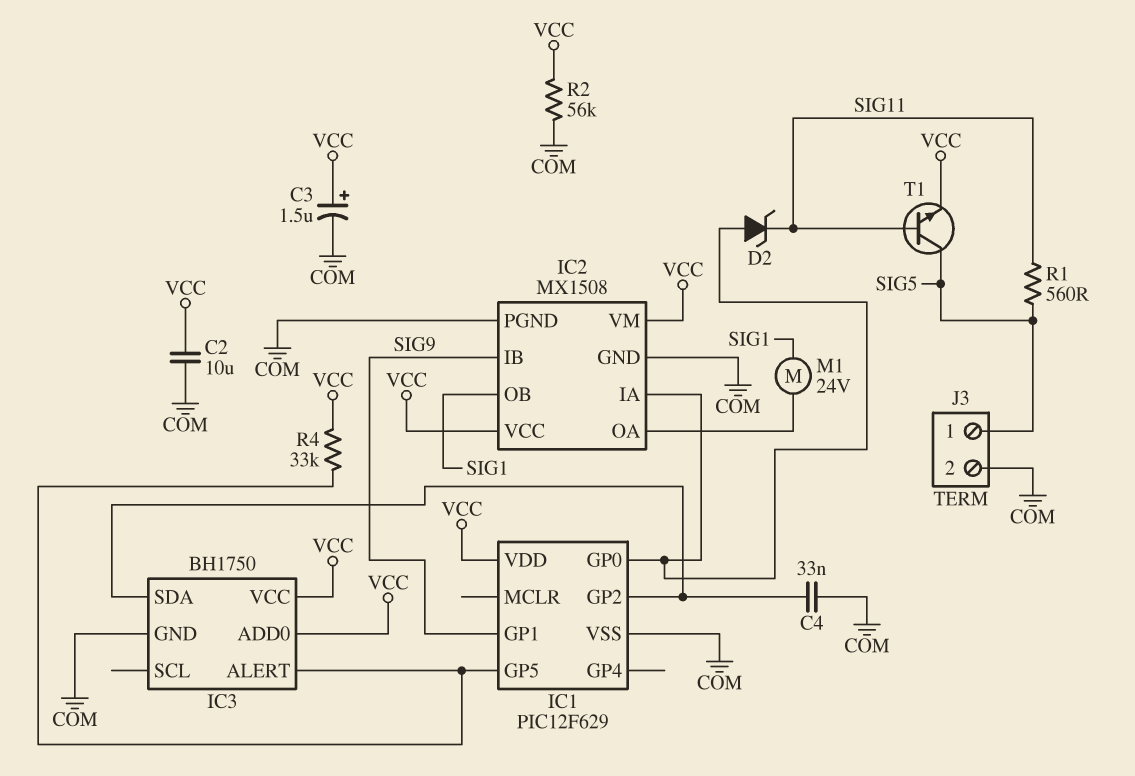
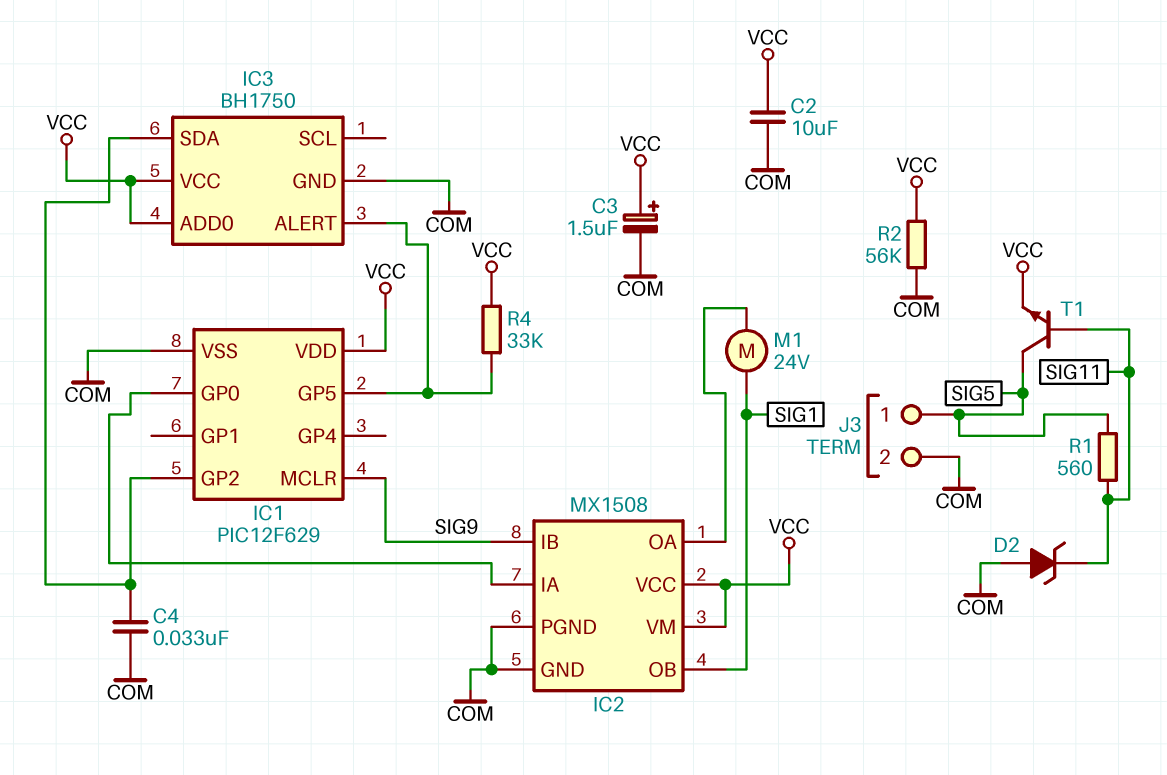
D2: zener (A IC1/GP0, K SIG11) -> zener (A COM, K SIG11)
IC1 pin GP1: SIG9 -> none
IC1 pin MCLR: none -> SIG9

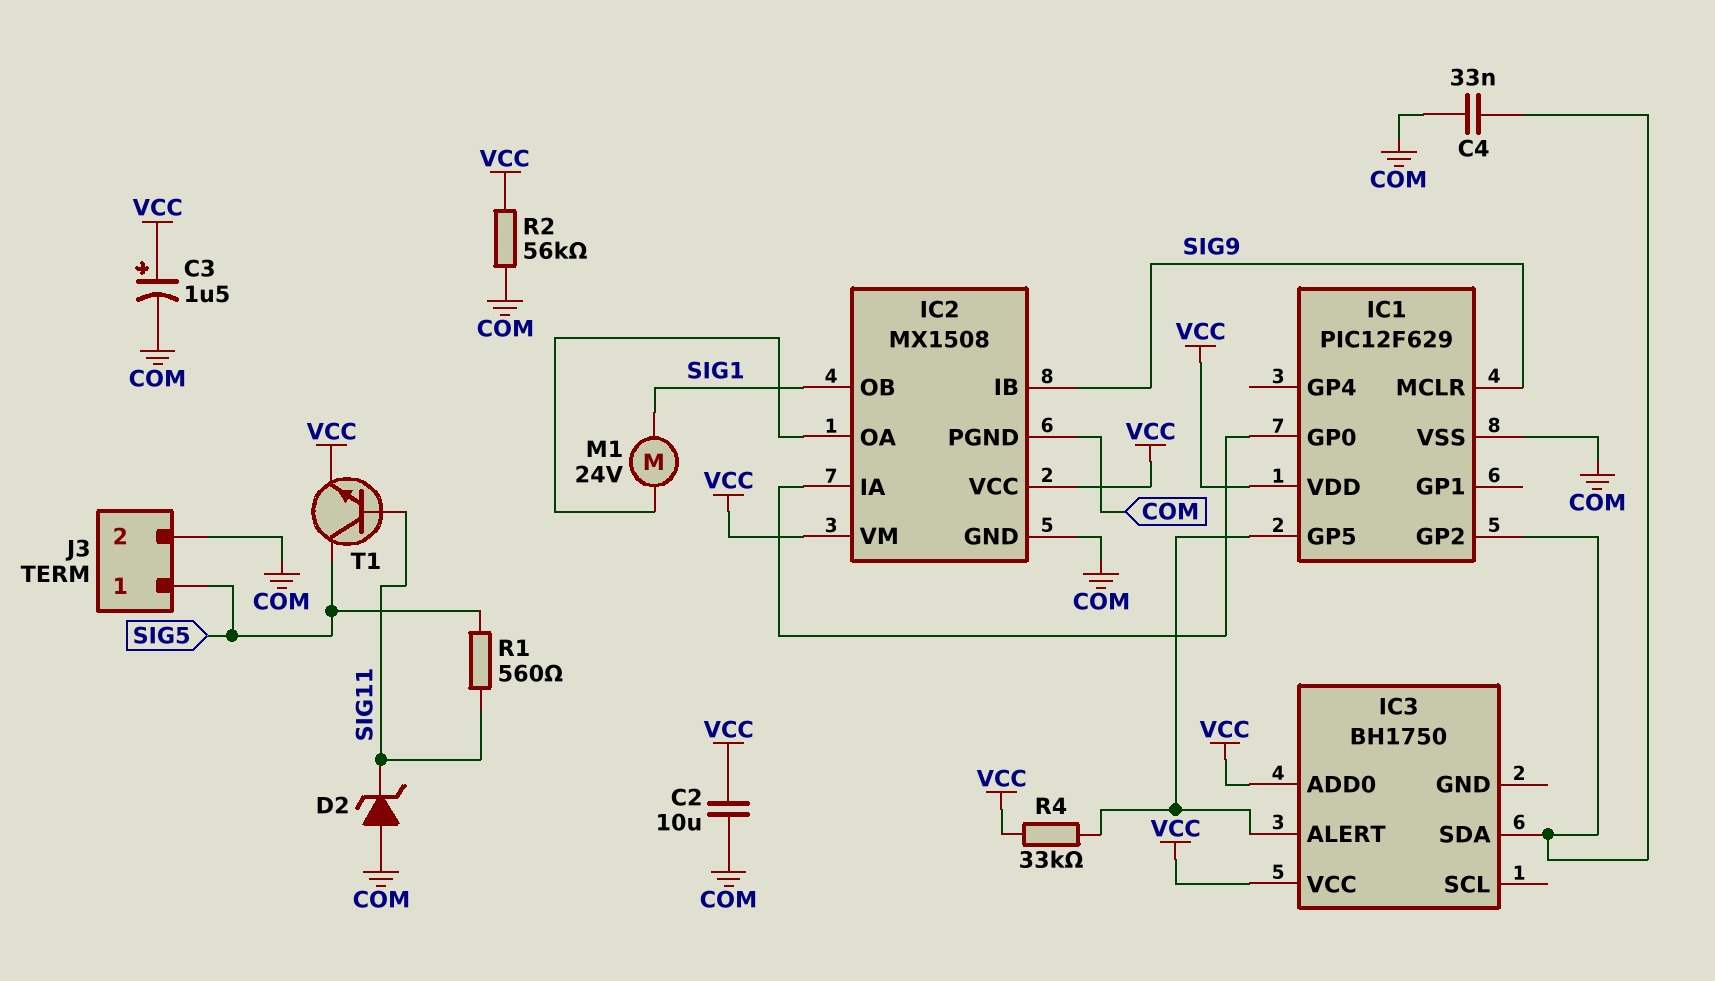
IC3 pin GND: COM -> none

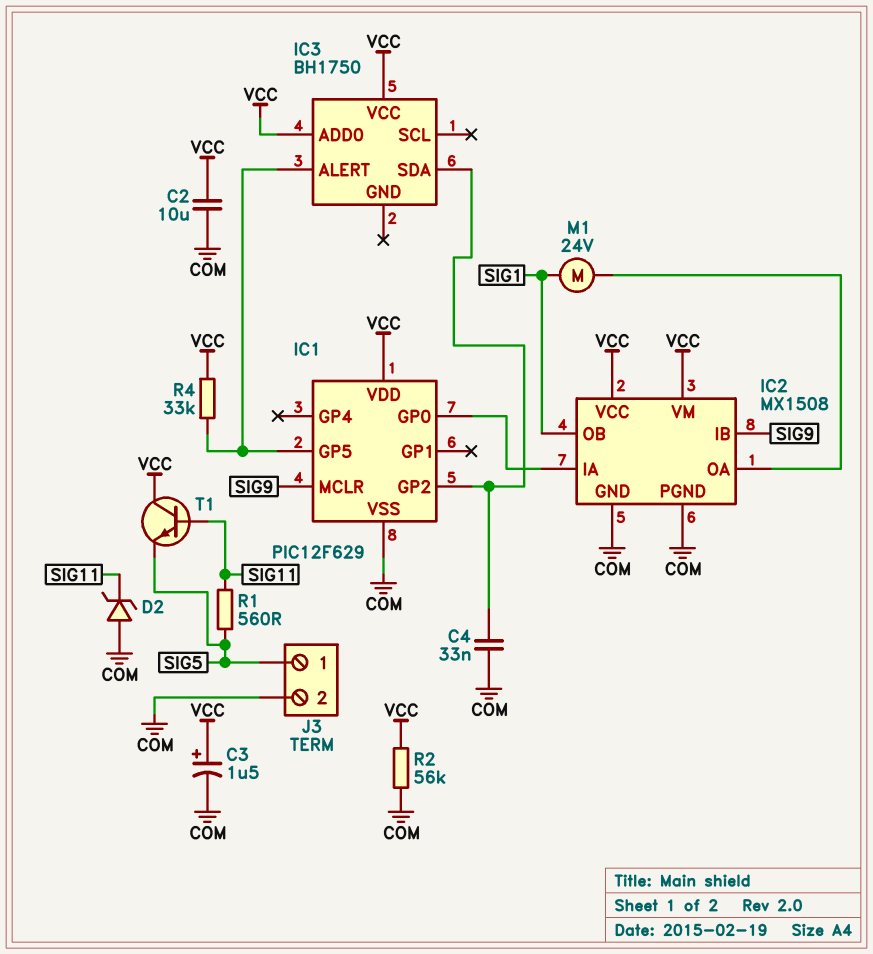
T1: NPN (B SIG11, C SIG5, E VCC) -> NPN (B SIG11, C VCC, E SIG5)

